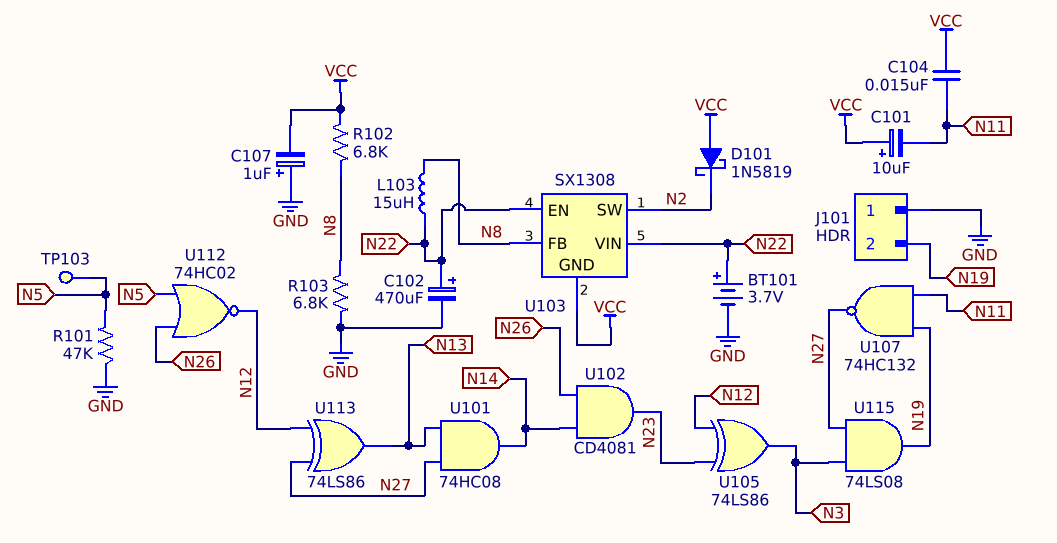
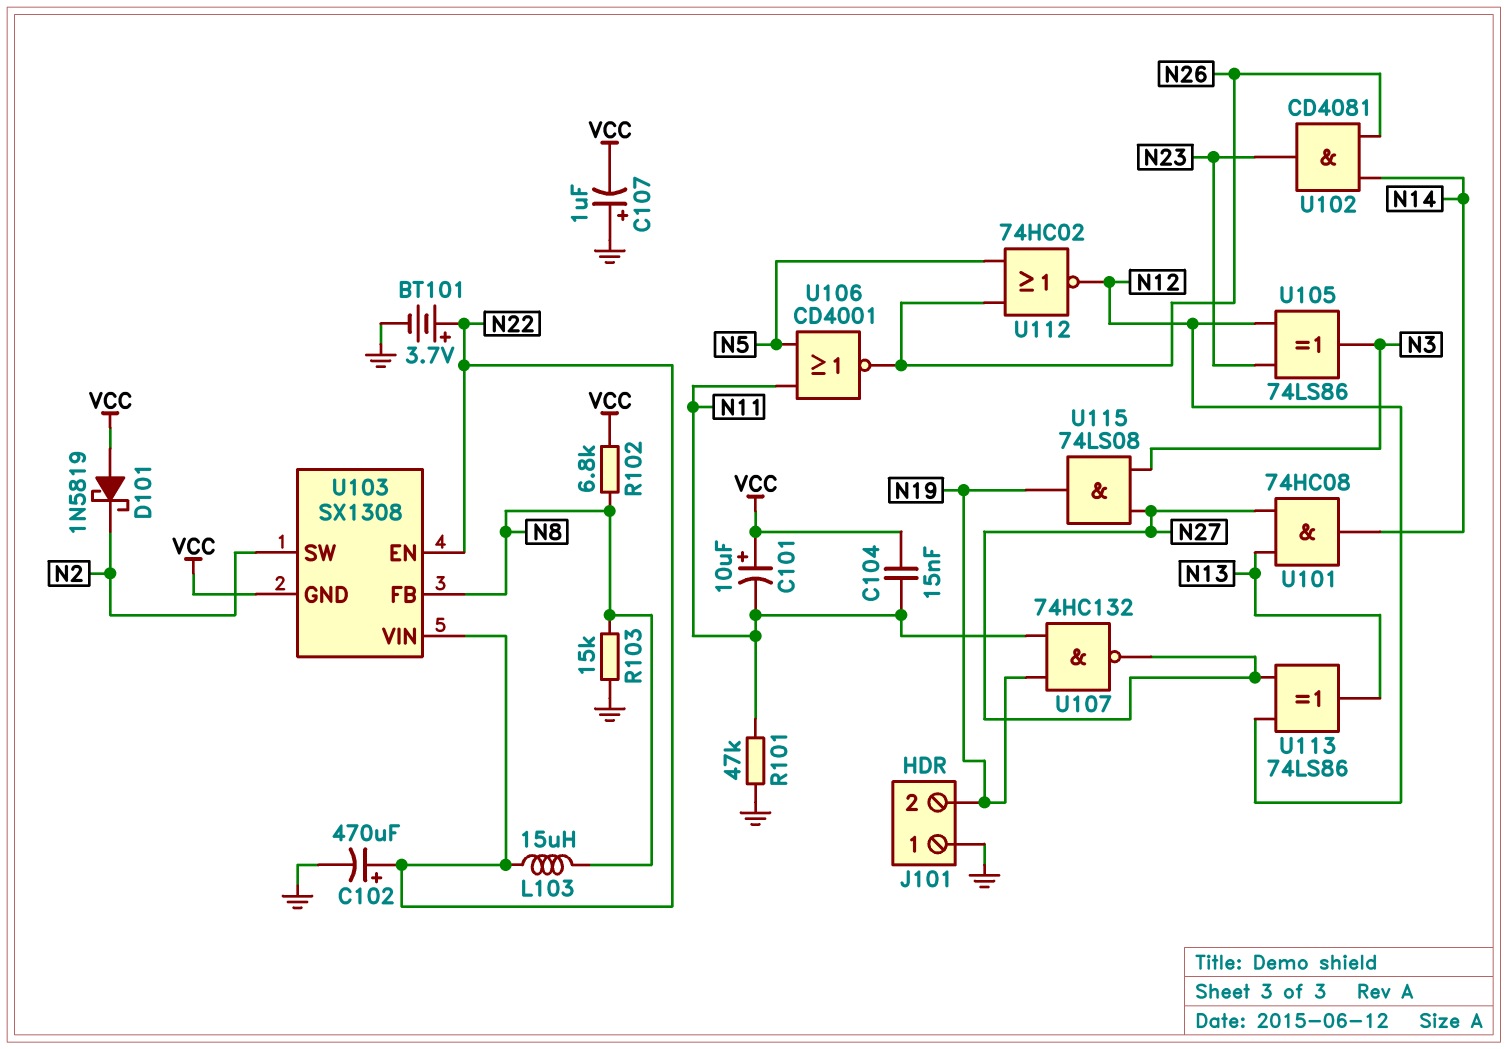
R101: 47k (GND, N5) -> 47k (GND, N11)
R103: 6.8k (GND, N8) -> 15k (GND, N8)
TP103: test point (N5) -> none
U106: none -> NOR CD4001 (in N5, in N11, out N26)

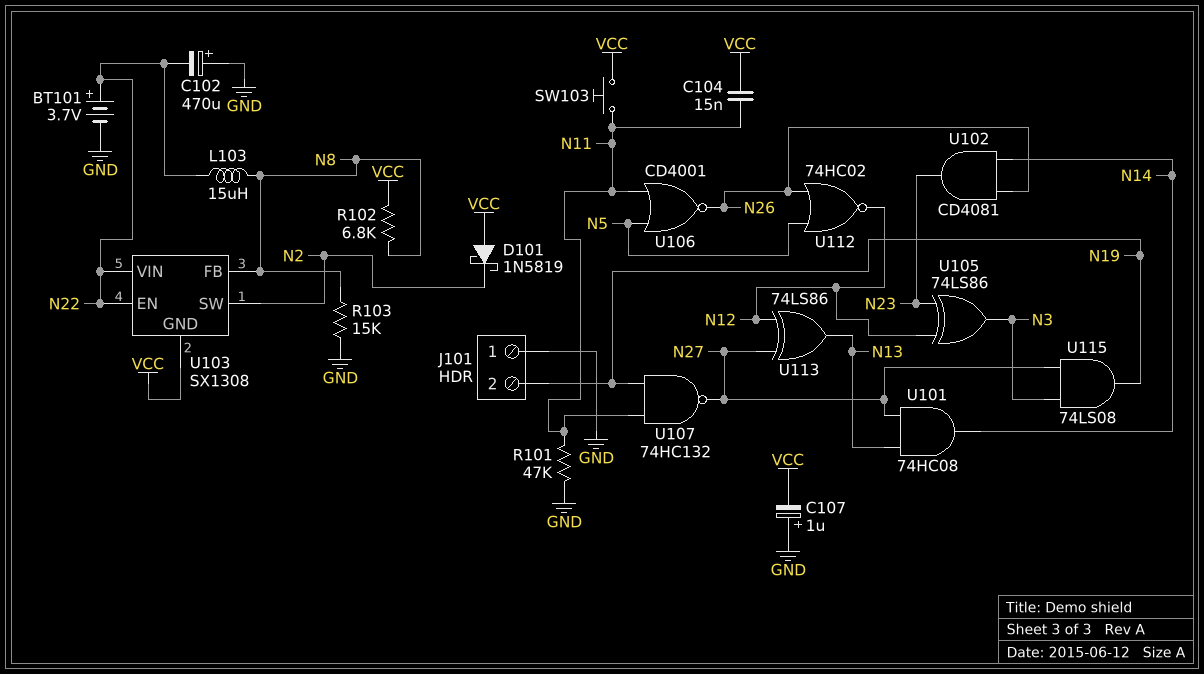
C101: 10uF (plus VCC, minus N11) -> none
C102: 470uF (plus N22, minus GND) -> 470uF (plus GND, minus N22)
SW103: none -> button (N11, VCC)

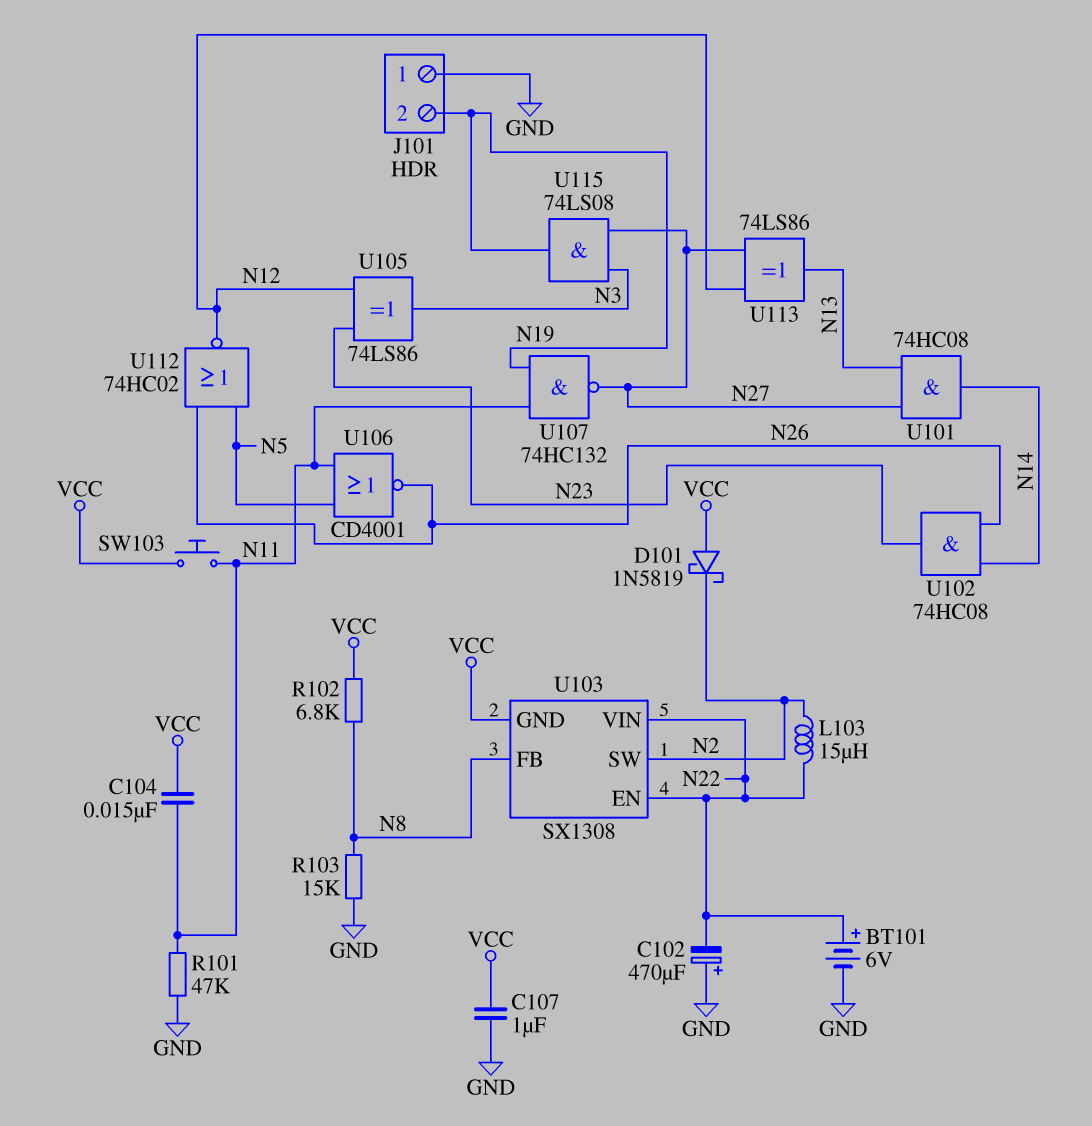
BT101: 3.7V (plus N22, minus GND) -> 6V (plus N22, minus GND)
C107: 1uF (plus GND, minus VCC) -> 1uF (GND, VCC)
L103: 15uH (N8, N22) -> 15uH (N2, N22)
U102: AND CD4081 (in N14, in N26, out N23) -> AND 74HC08 (in N14, in N26, out N23)

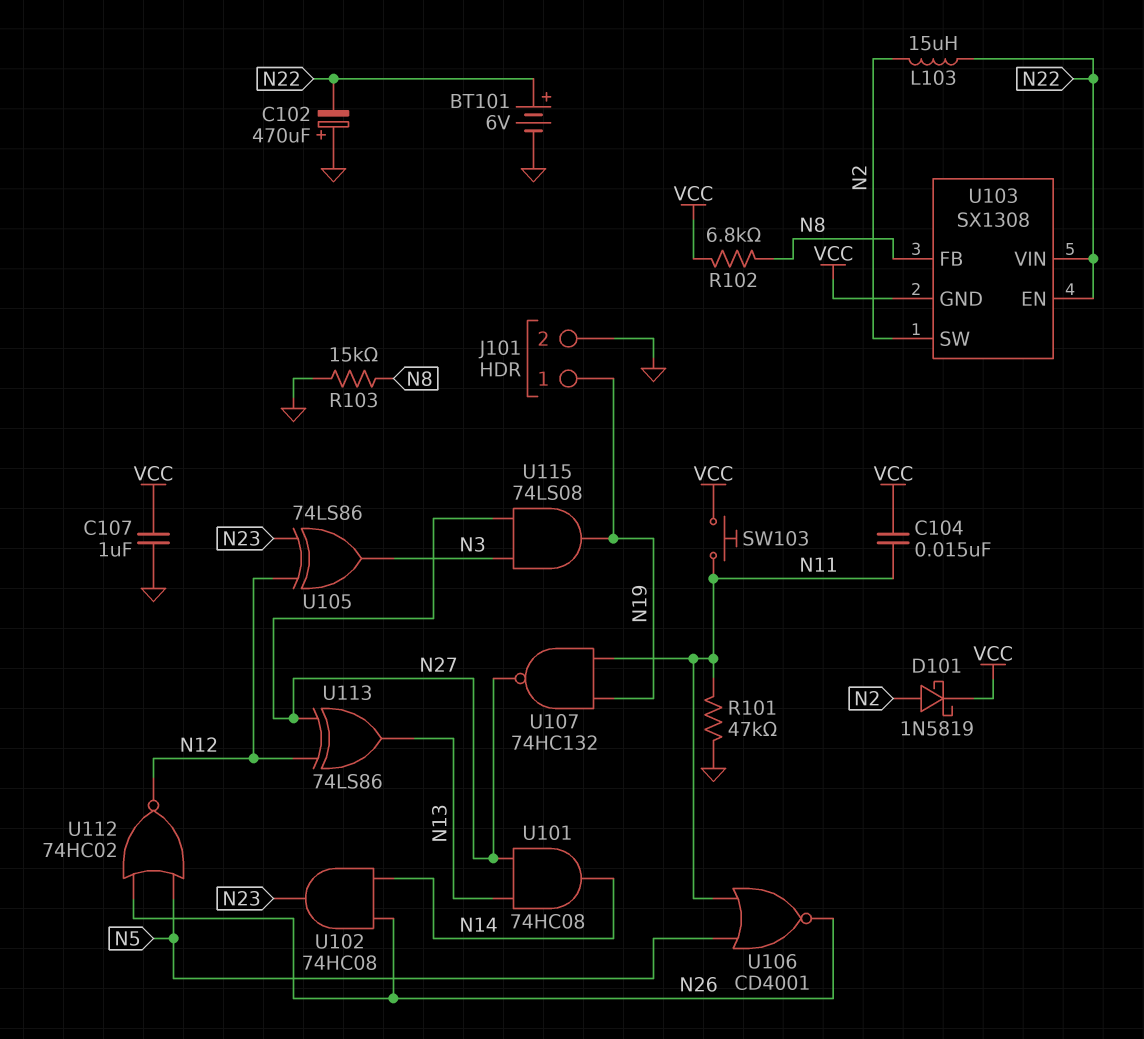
D101: schottky 1N5819 (A VCC, K N2) -> schottky 1N5819 (A N2, K VCC)
J101 pin 1: GND -> N19
J101 pin 2: N19 -> GND

